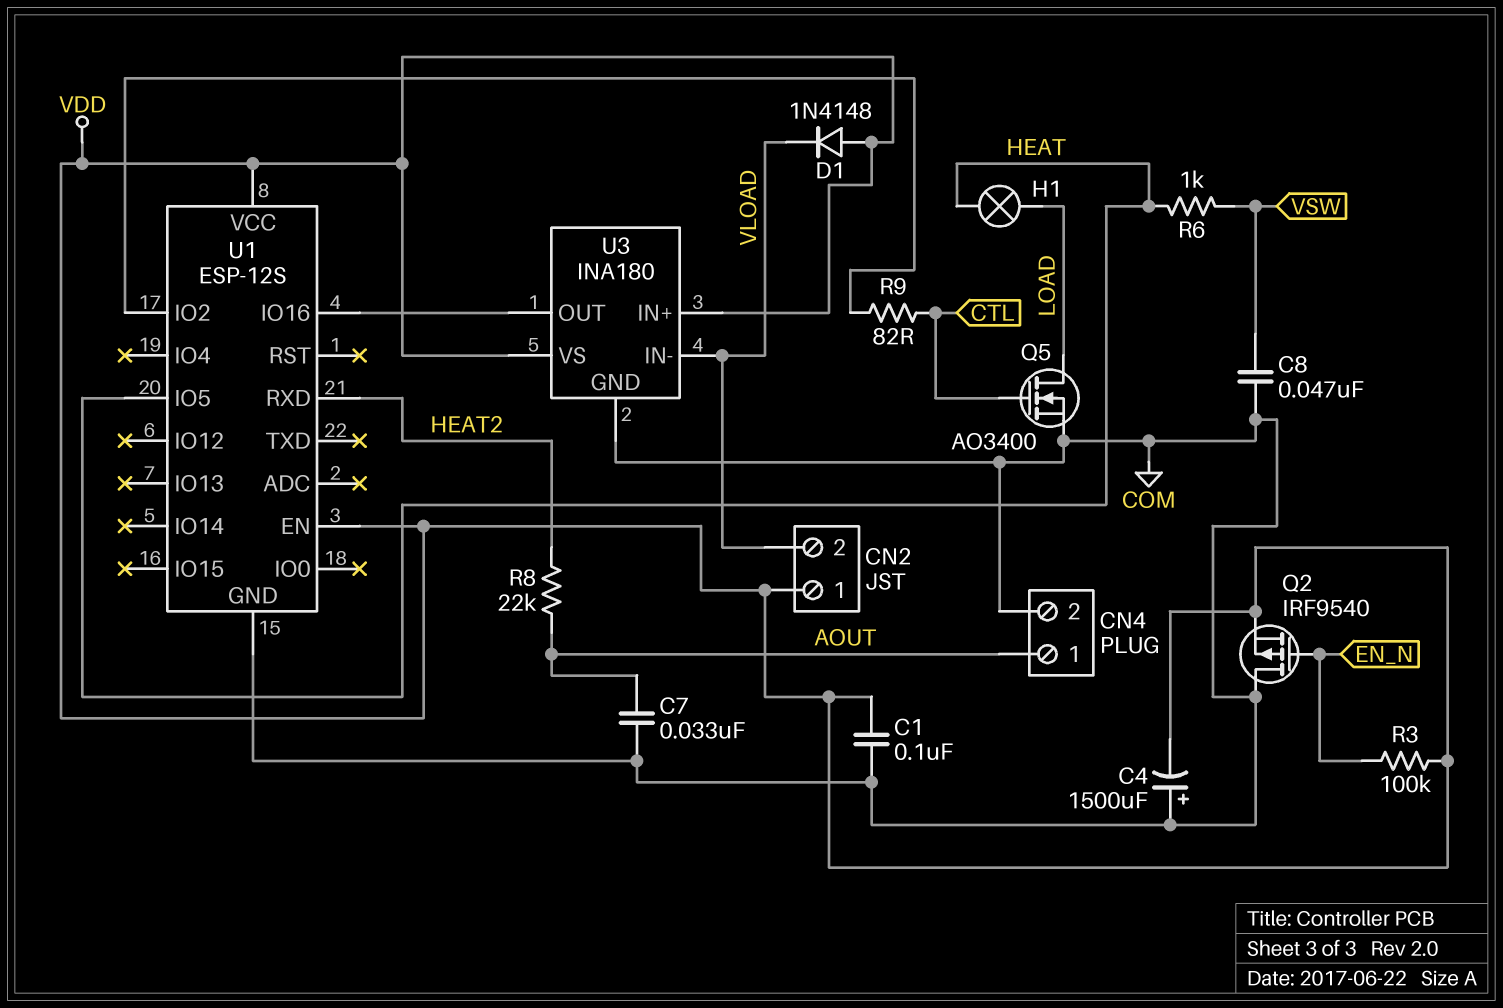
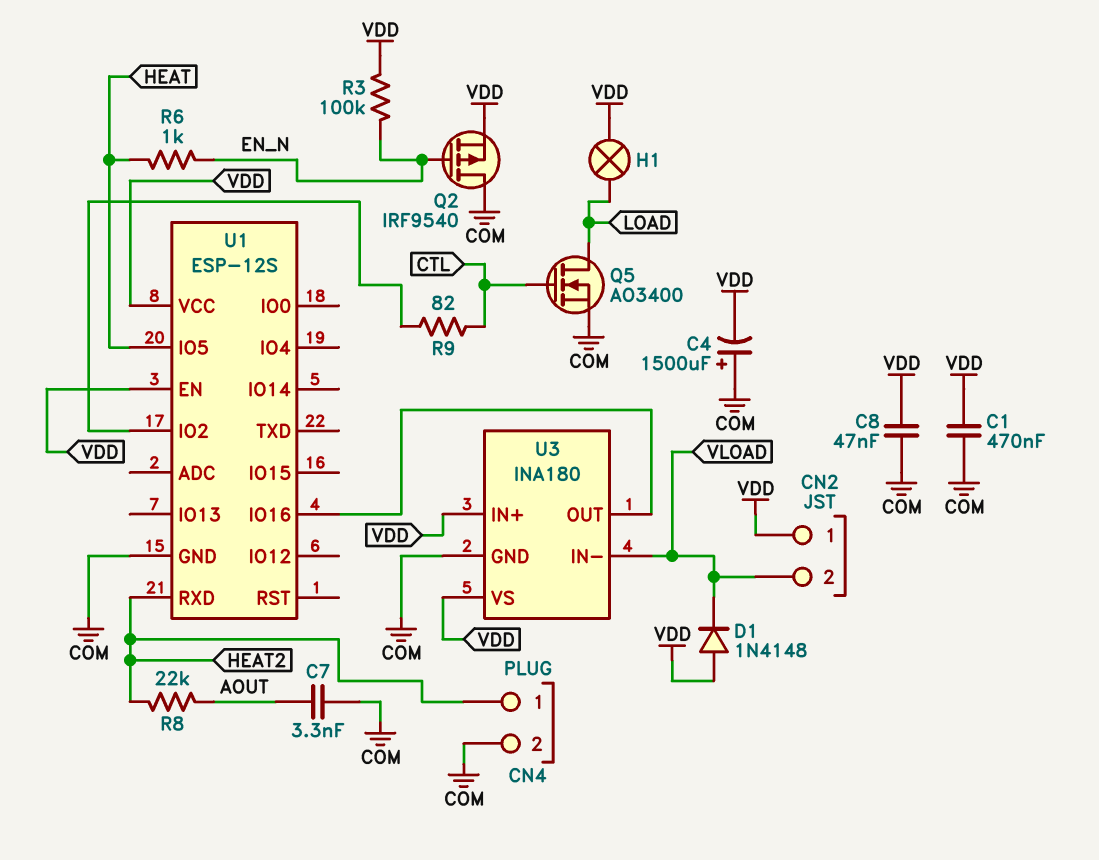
C1: 100nF (COM, VDD) -> 470nF (COM, VDD)
C7: 33nF (AOUT, COM) -> 3.3nF (AOUT, COM)
C8: 47nF (COM, VSW) -> 47nF (COM, VDD)
CN4 pin 1: AOUT -> HEAT2
H1: lamp (HEAT, LOAD) -> lamp (LOAD, VDD)
R6: 1k (HEAT, VSW) -> 1k (EN_N, HEAT)

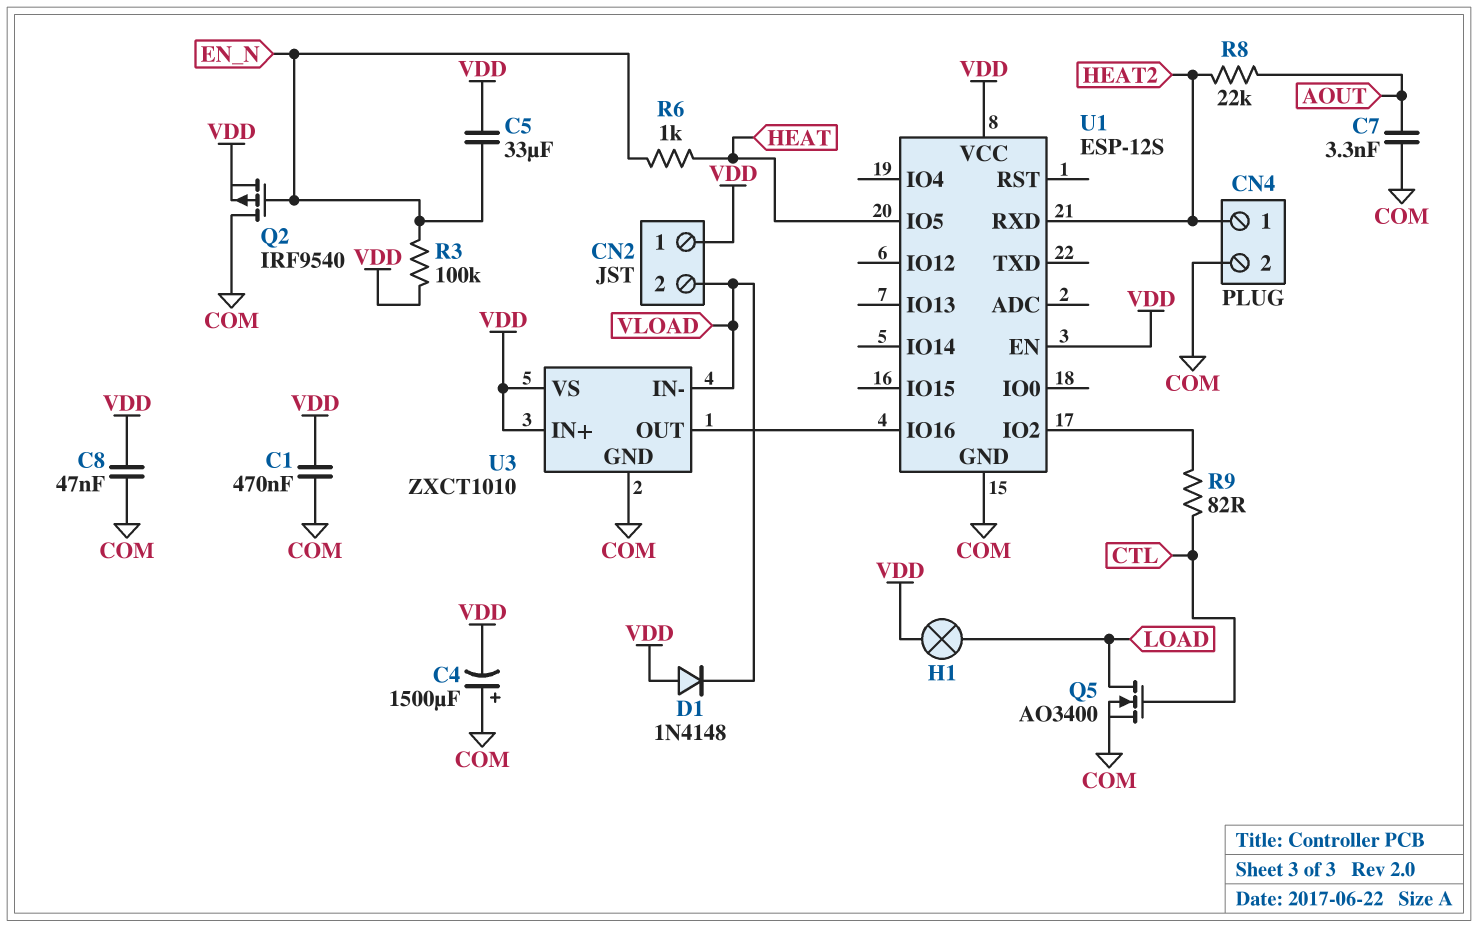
C5: none -> 33uF (EN_N, VDD)
U3: INA180 -> ZXCT1010

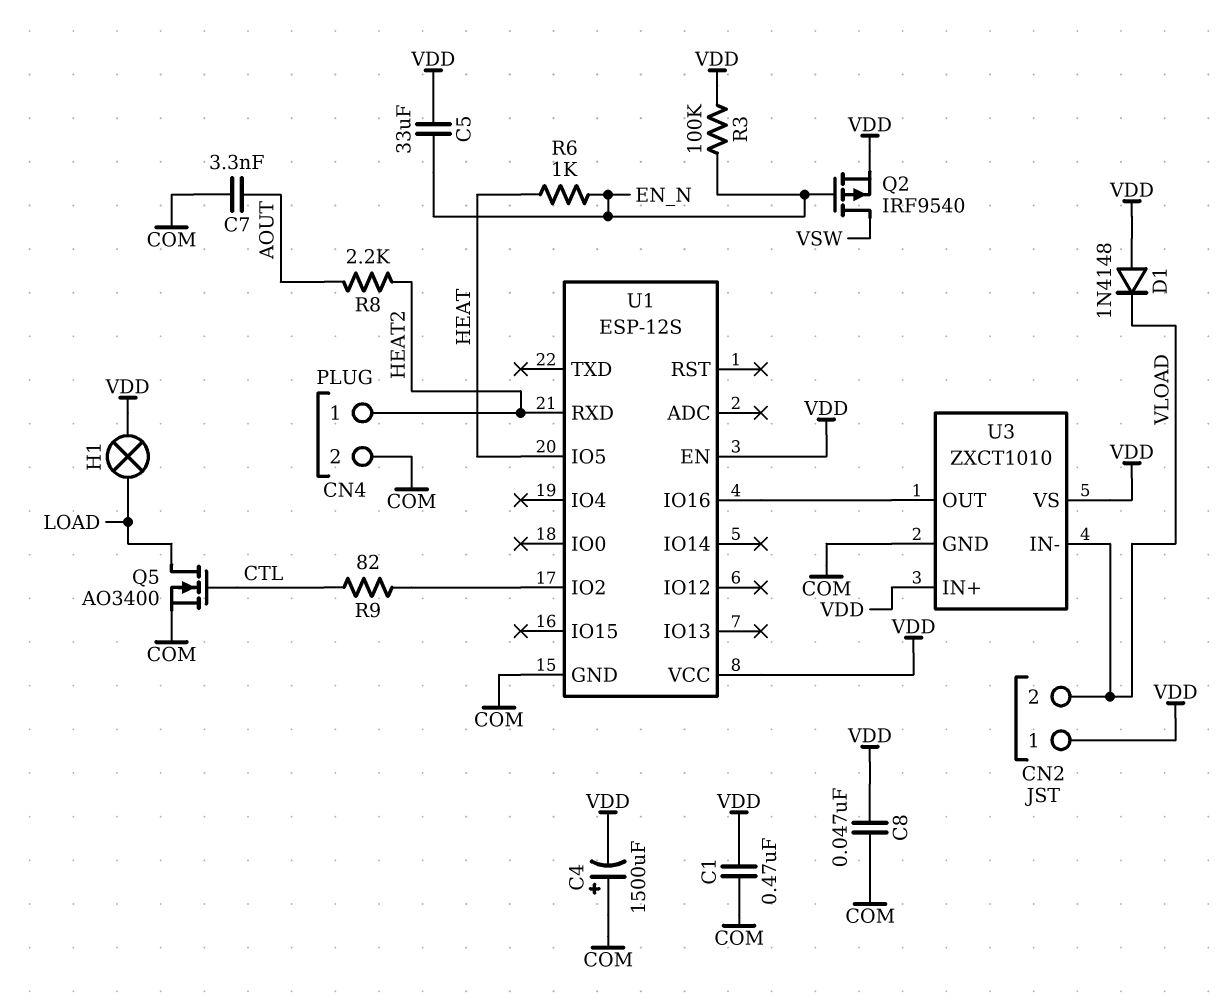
Q2: PMOS IRF9540 (G EN_N, D COM, S VDD) -> PMOS IRF9540 (G EN_N, D VSW, S VDD)
R8: 22k (AOUT, HEAT2) -> 2.2k (AOUT, HEAT2)

